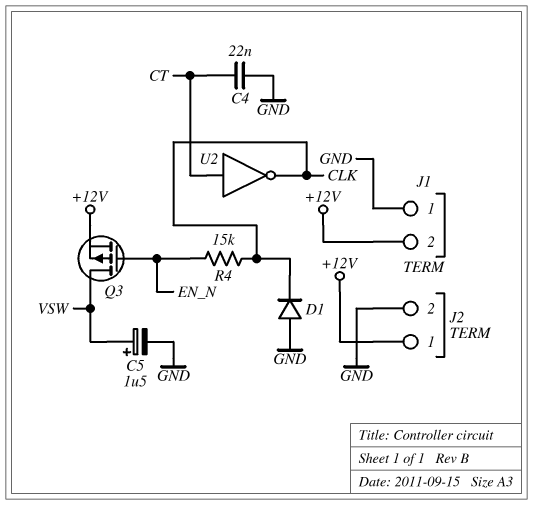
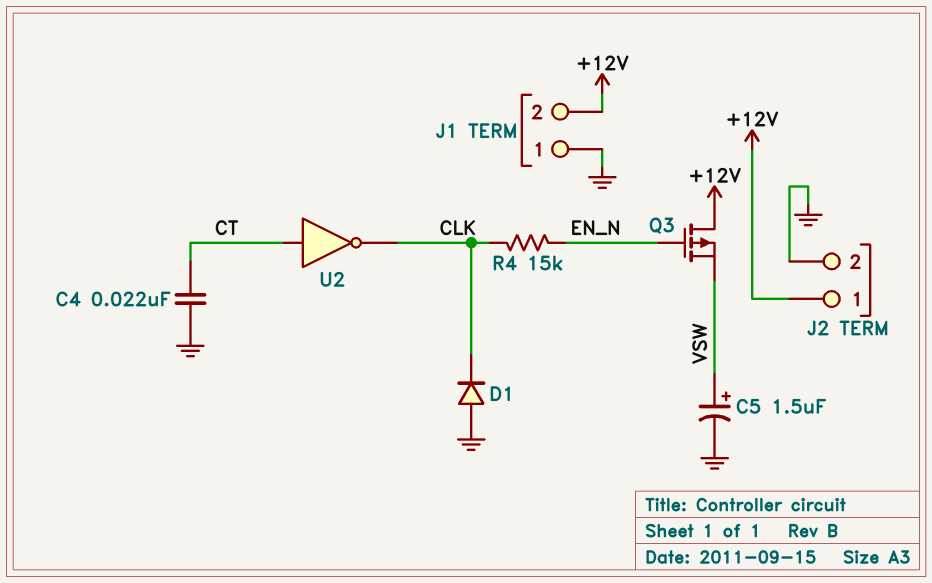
Q3: PMOS (G EN_N, D VSW, S +12V) -> PMOS (G EN_N, D +12V, S VSW)

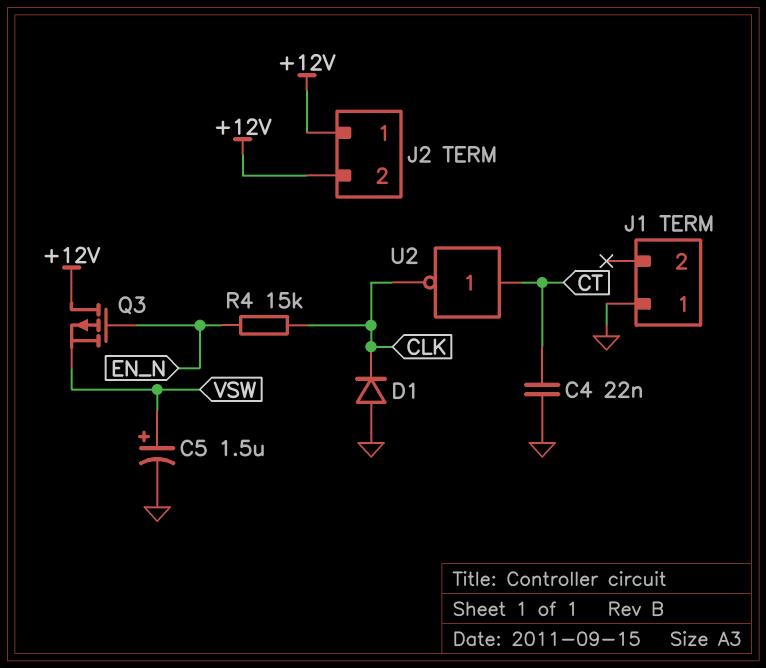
J1 pin 2: +12V -> none
J2 pin 2: GND -> +12V

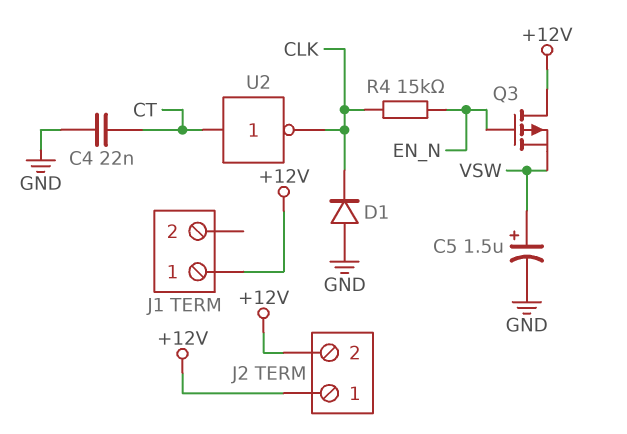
J1 pin 1: GND -> +12V

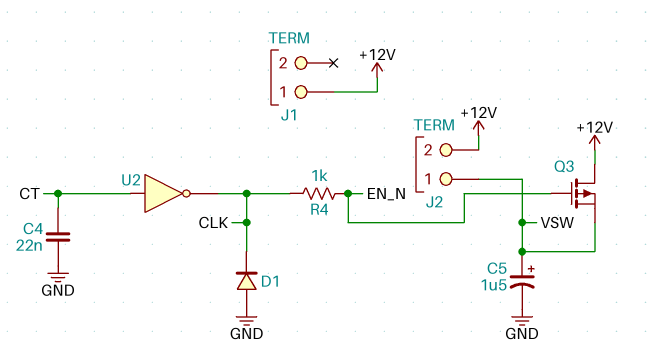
J2 pin 1: +12V -> VSW
R4: 15k (CLK, EN_N) -> 1k (CLK, EN_N)

